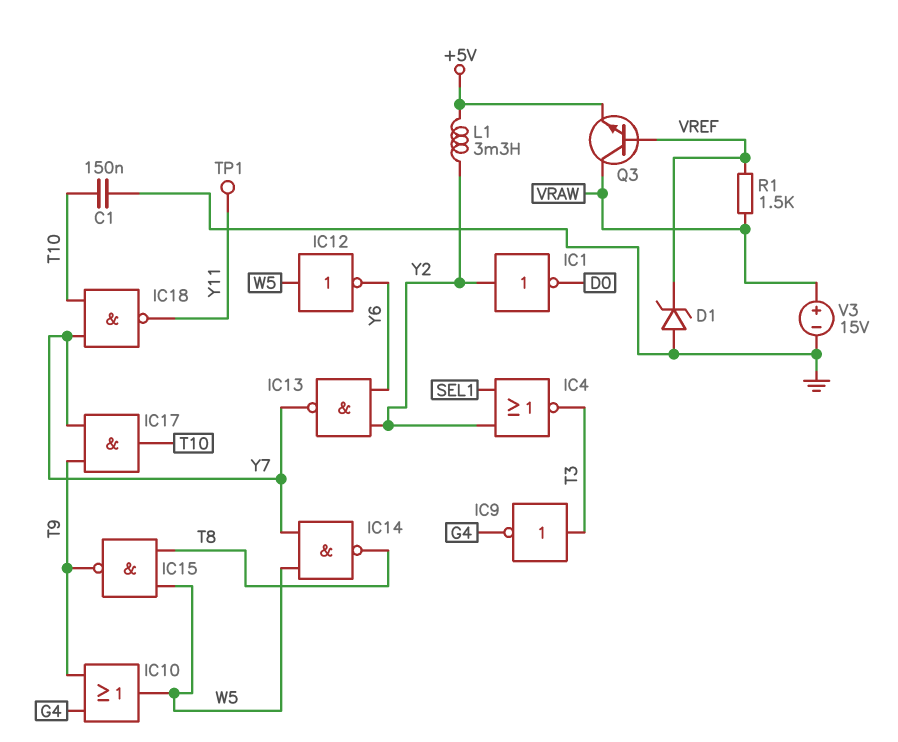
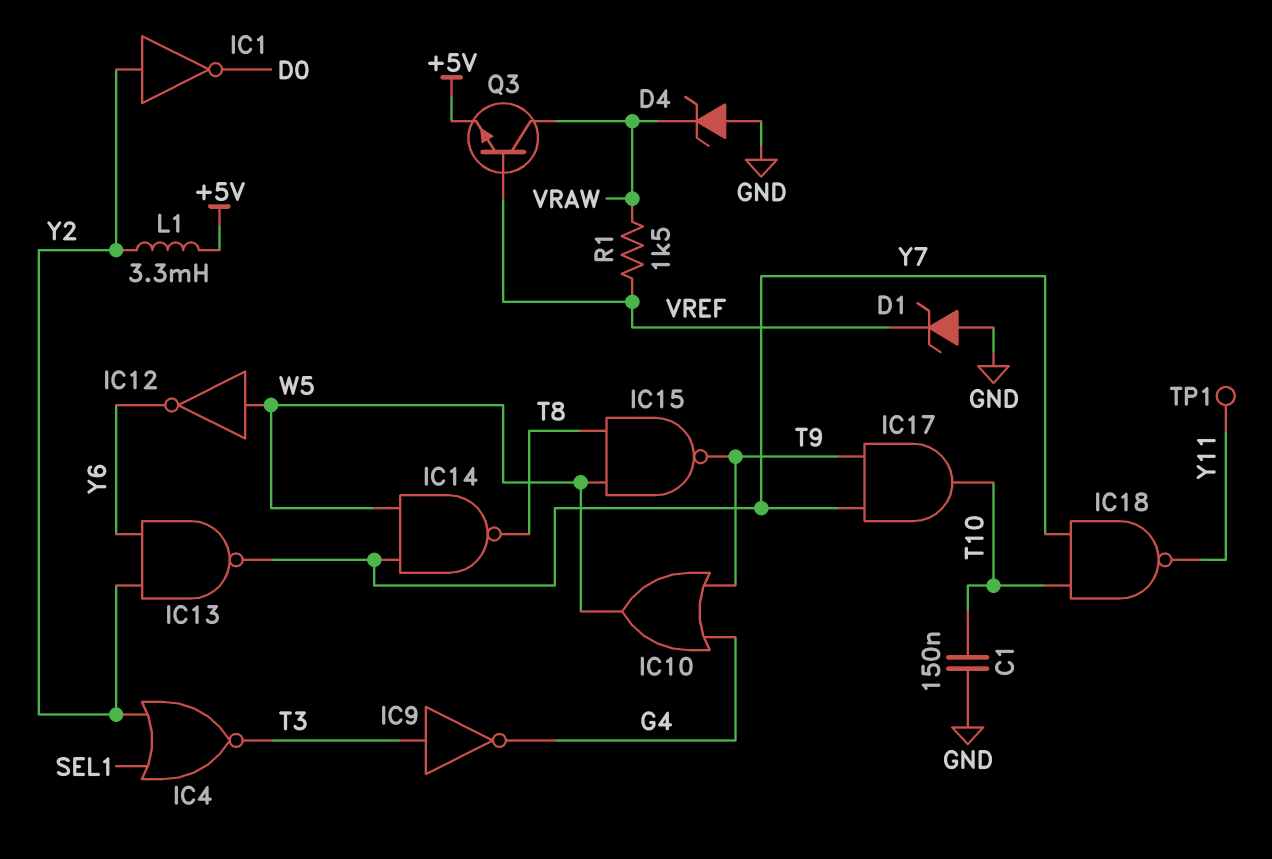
D4: none -> zener (A GND, K VRAW)
V3: 15V (plus VRAW, minus GND) -> none

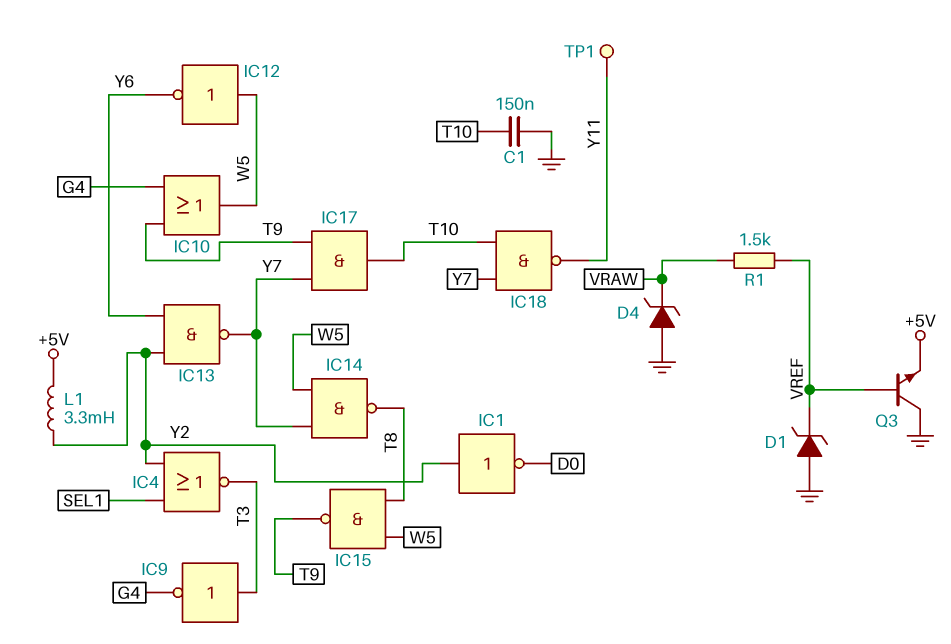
Q3: NPN (B VREF, C VRAW, E +5V) -> NPN (B VREF, C GND, E +5V)

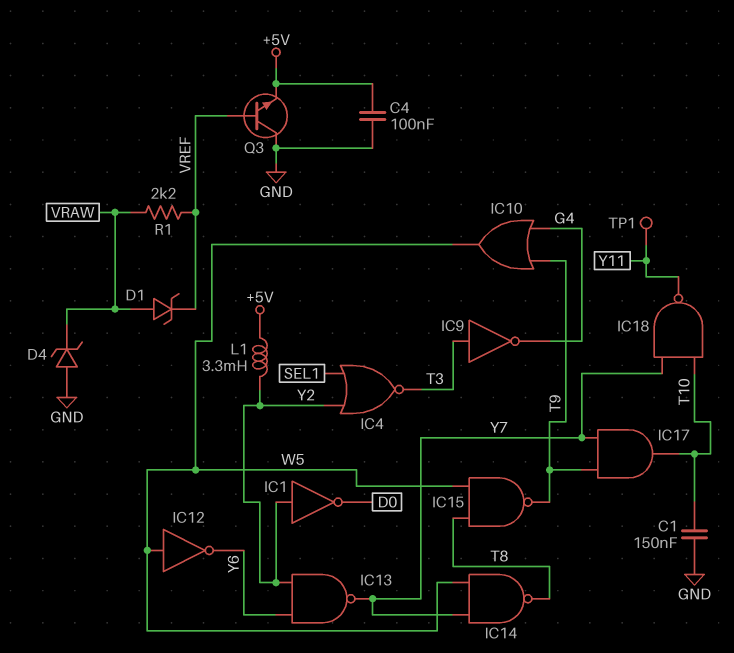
C4: none -> 100nF (+5V, GND)
D1: zener (A GND, K VREF) -> zener (A VRAW, K VREF)
R1: 1.5k (VRAW, VREF) -> 2.2k (VRAW, VREF)

